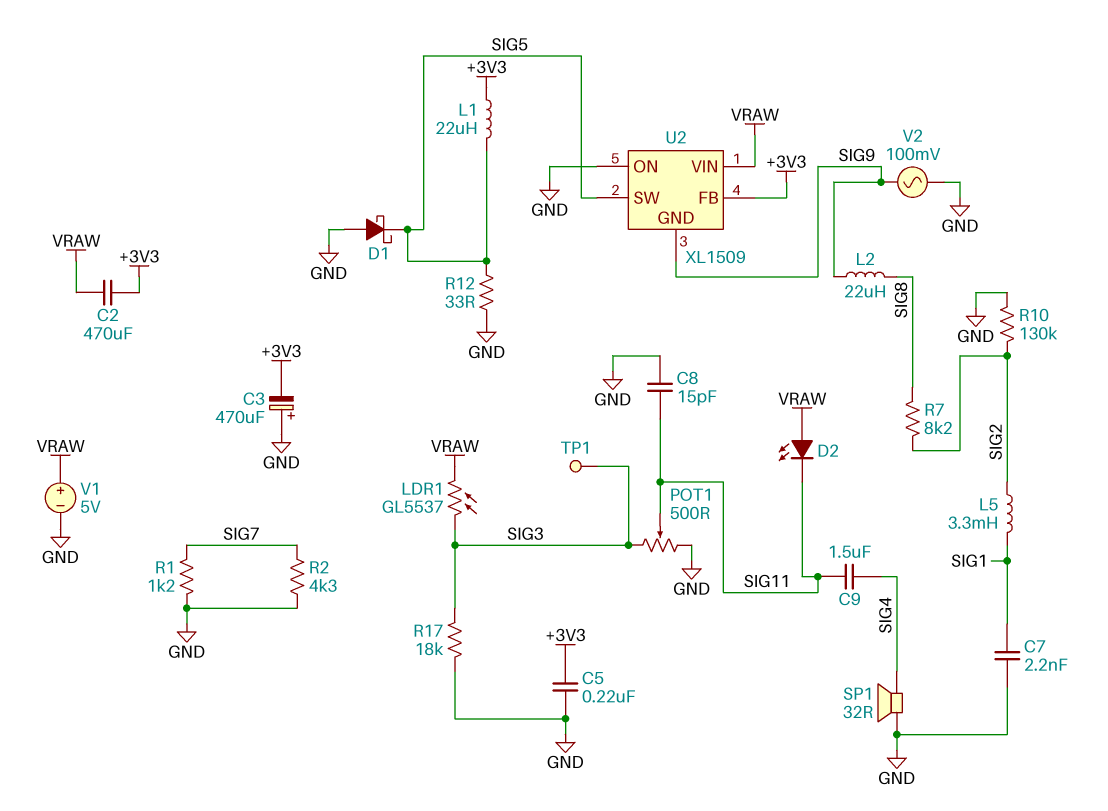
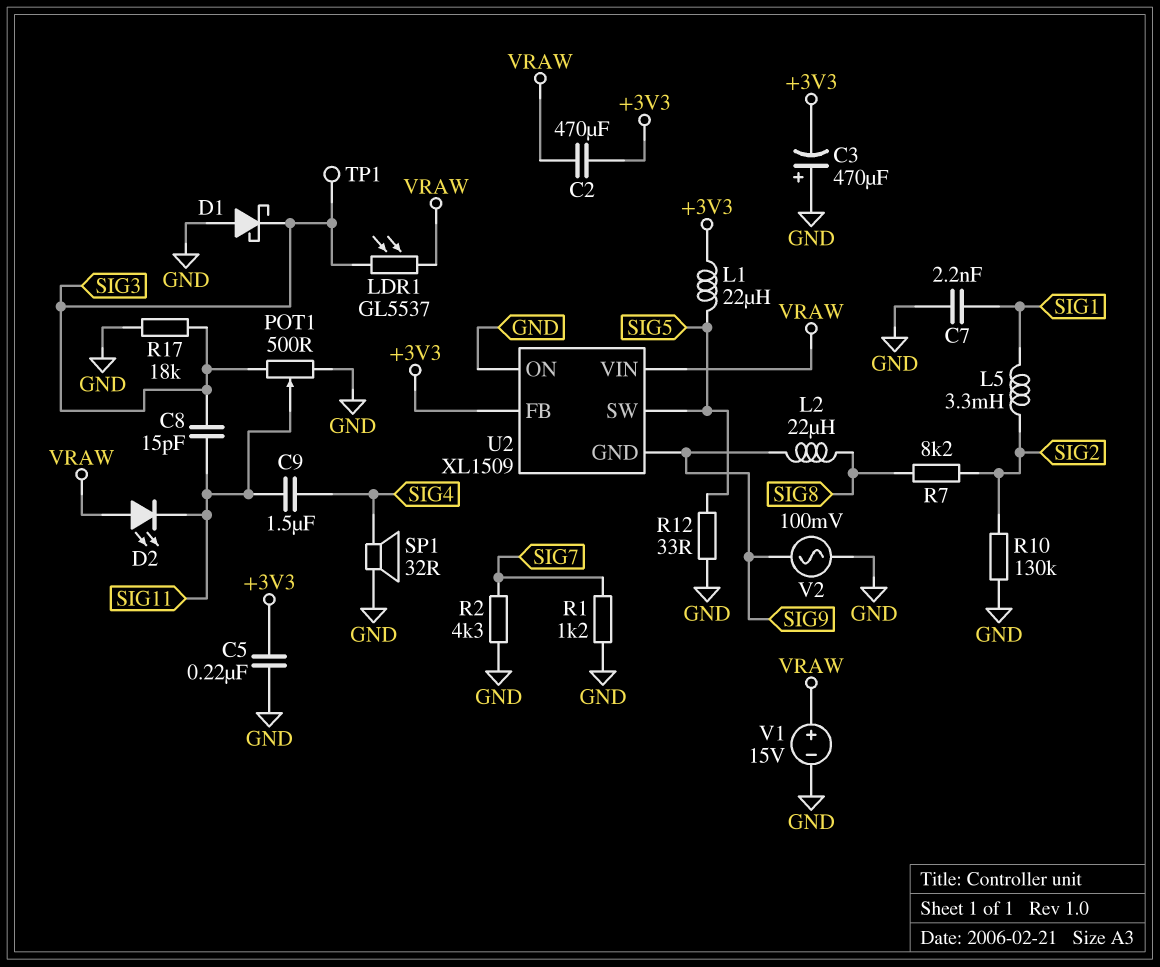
C8: 15pF (GND, SIG11) -> 15pF (SIG3, SIG11)
D1: schottky (A GND, K SIG5) -> schottky (A GND, K SIG3)
V1: 5V (plus VRAW, minus GND) -> 15V (plus VRAW, minus GND)

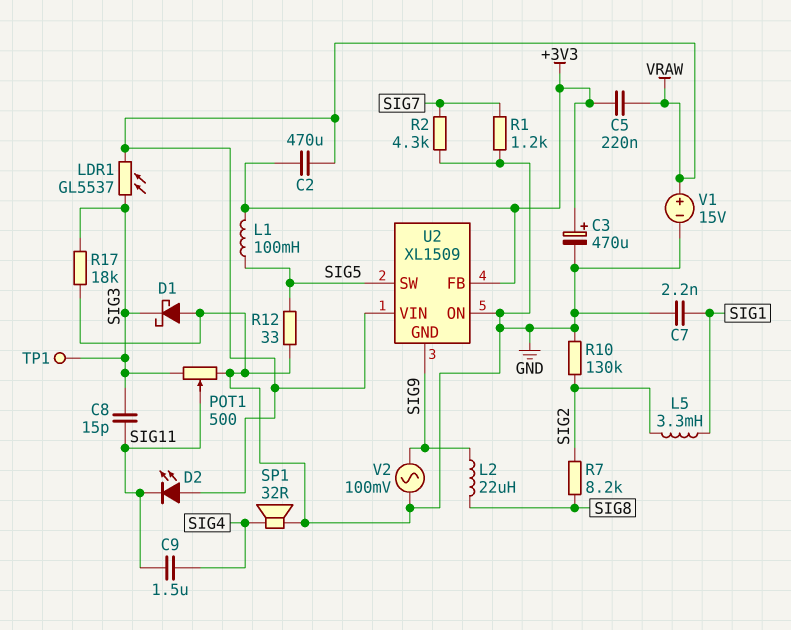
C3: 470uF (plus GND, minus +3V3) -> 470uF (plus +3V3, minus GND)
C5: 220nF (+3V3, GND) -> 220nF (+3V3, VRAW)
L1: 22uH (+3V3, SIG5) -> 100mH (+3V3, SIG5)

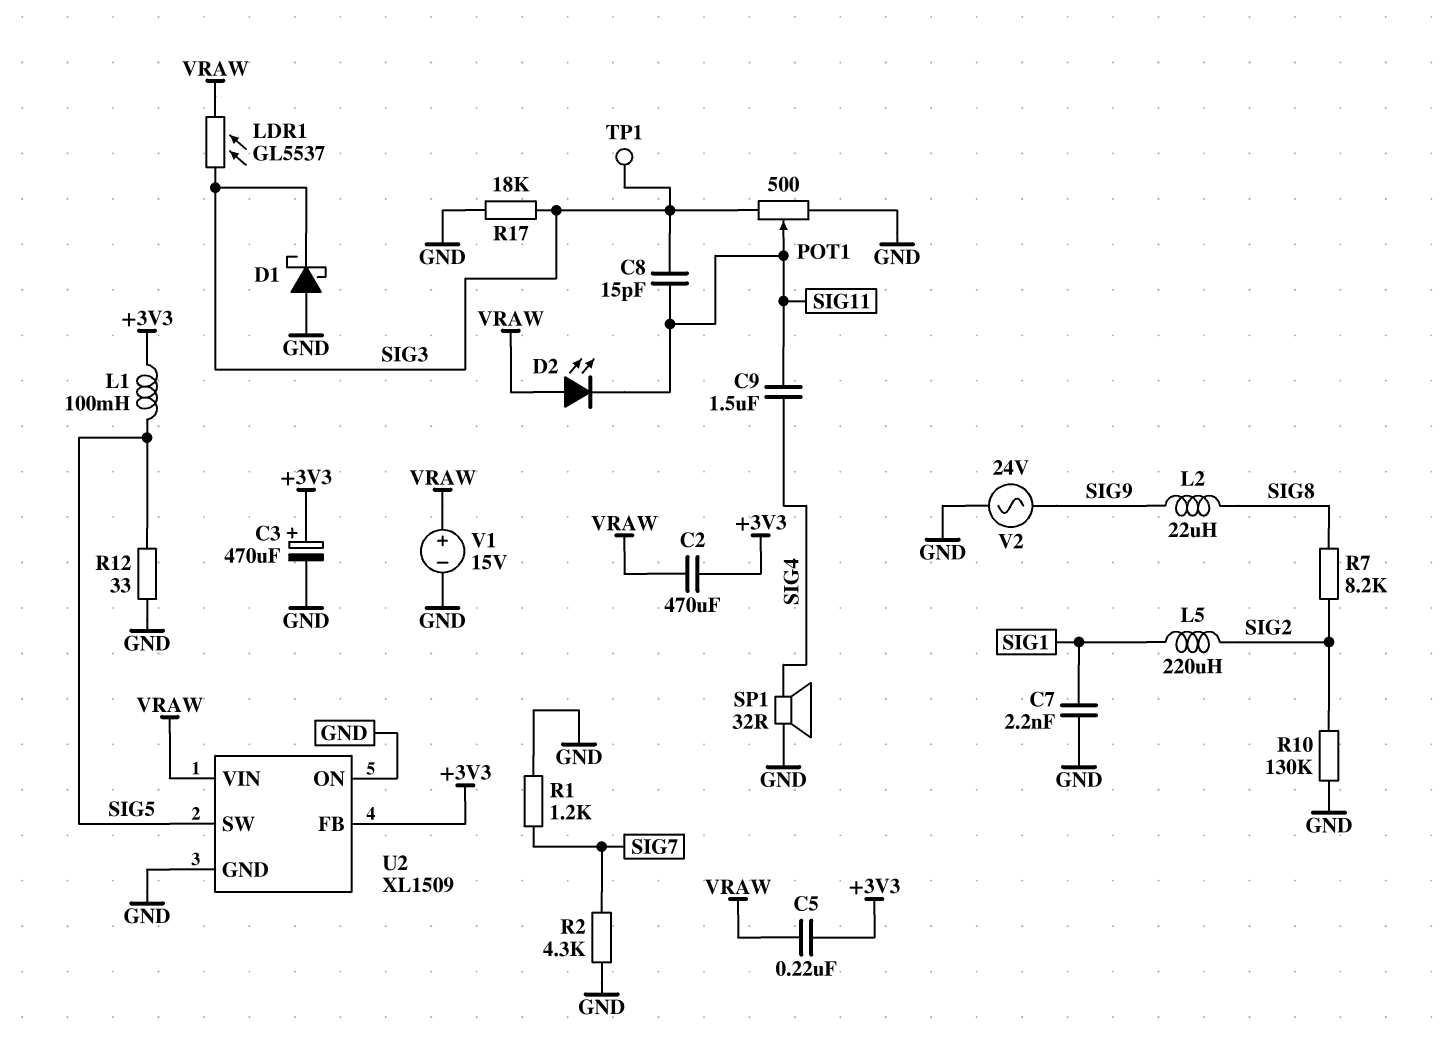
L5: 3.3mH (SIG1, SIG2) -> 220uH (SIG1, SIG2)
U2 pin GND: SIG9 -> GND
V2: AC 100mV (GND, SIG9) -> AC 24V (GND, SIG9)

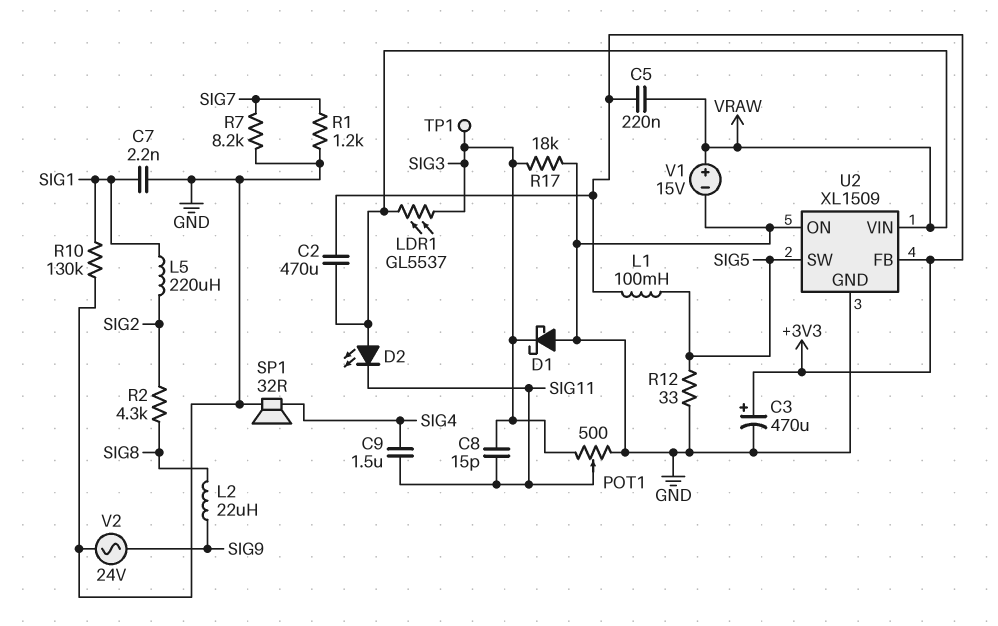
R2: 4.3k (GND, SIG7) -> 4.3k (SIG2, SIG8)
R7: 8.2k (SIG2, SIG8) -> 8.2k (GND, SIG7)
R10: 130k (GND, SIG2) -> 130k (GND, SIG1)

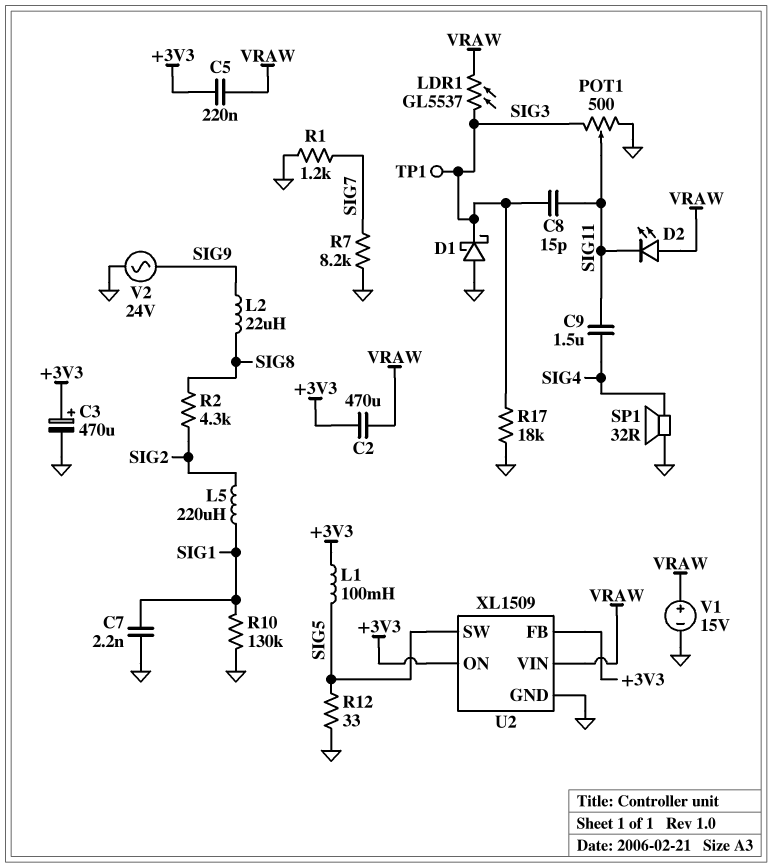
U2 pin ON: GND -> +3V3

